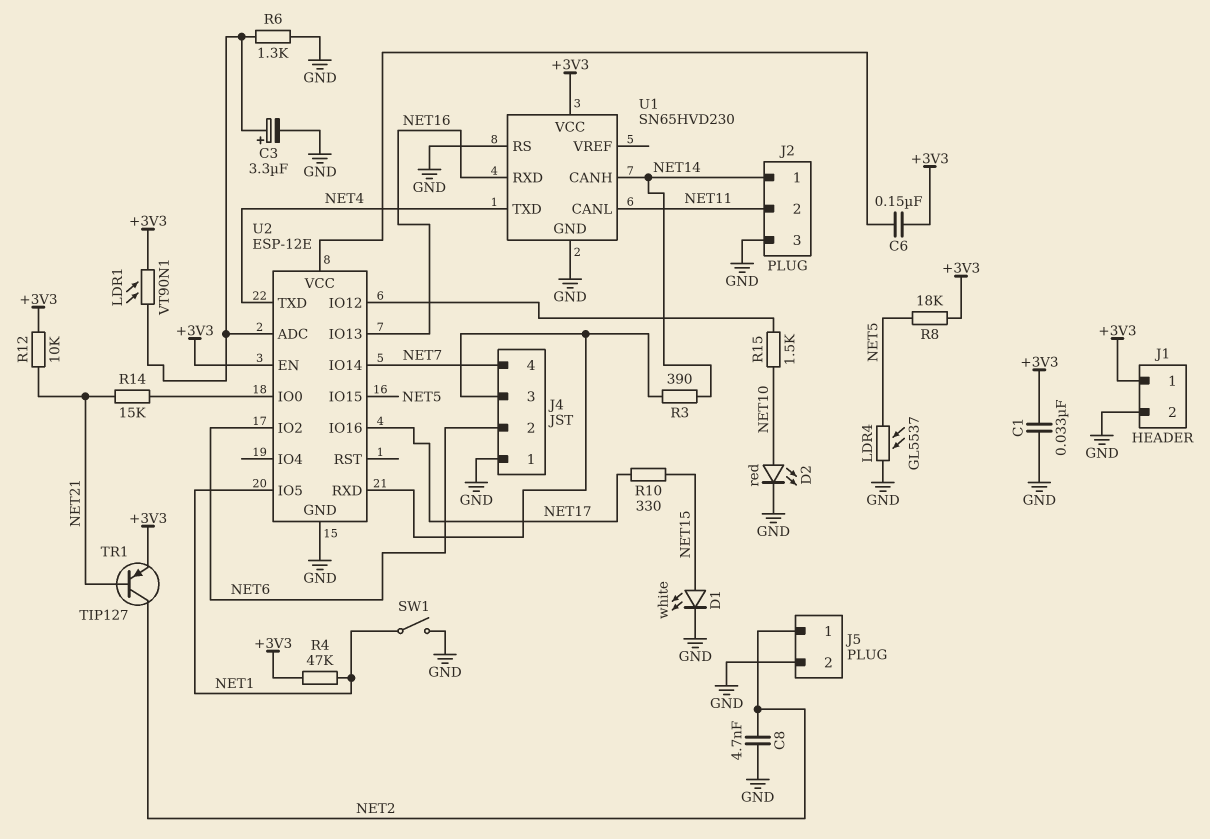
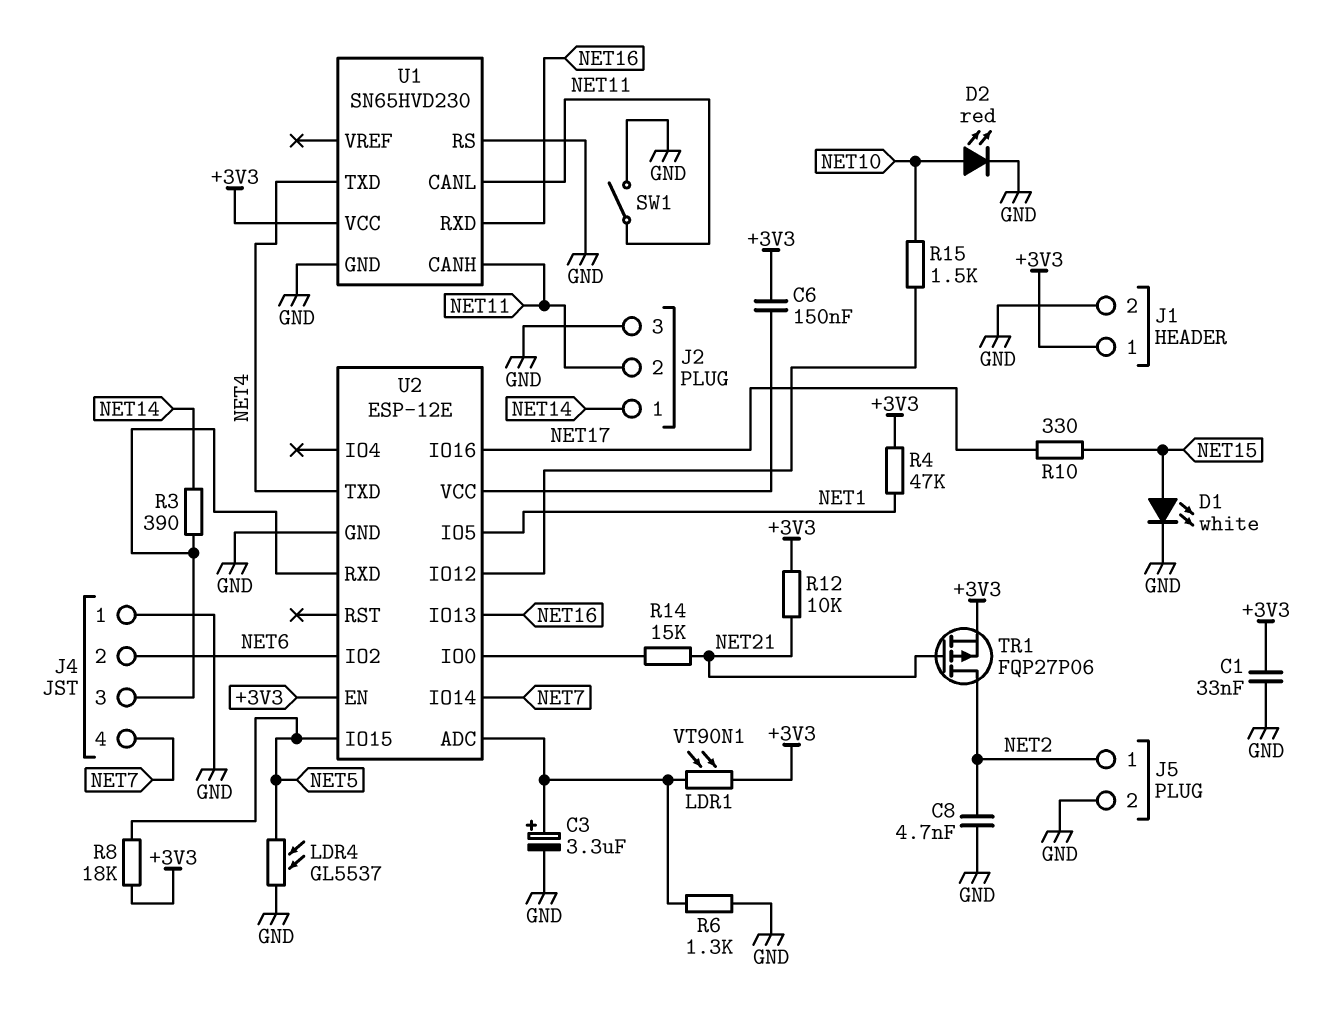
SW1: switch (GND, NET1) -> switch (GND, NET11)
TR1: PNP TIP127 (B NET21, C NET2, E +3V3) -> PMOS FQP27P06 (G NET21, D NET2, S +3V3)
U1 pin CANH: NET14 -> NET11

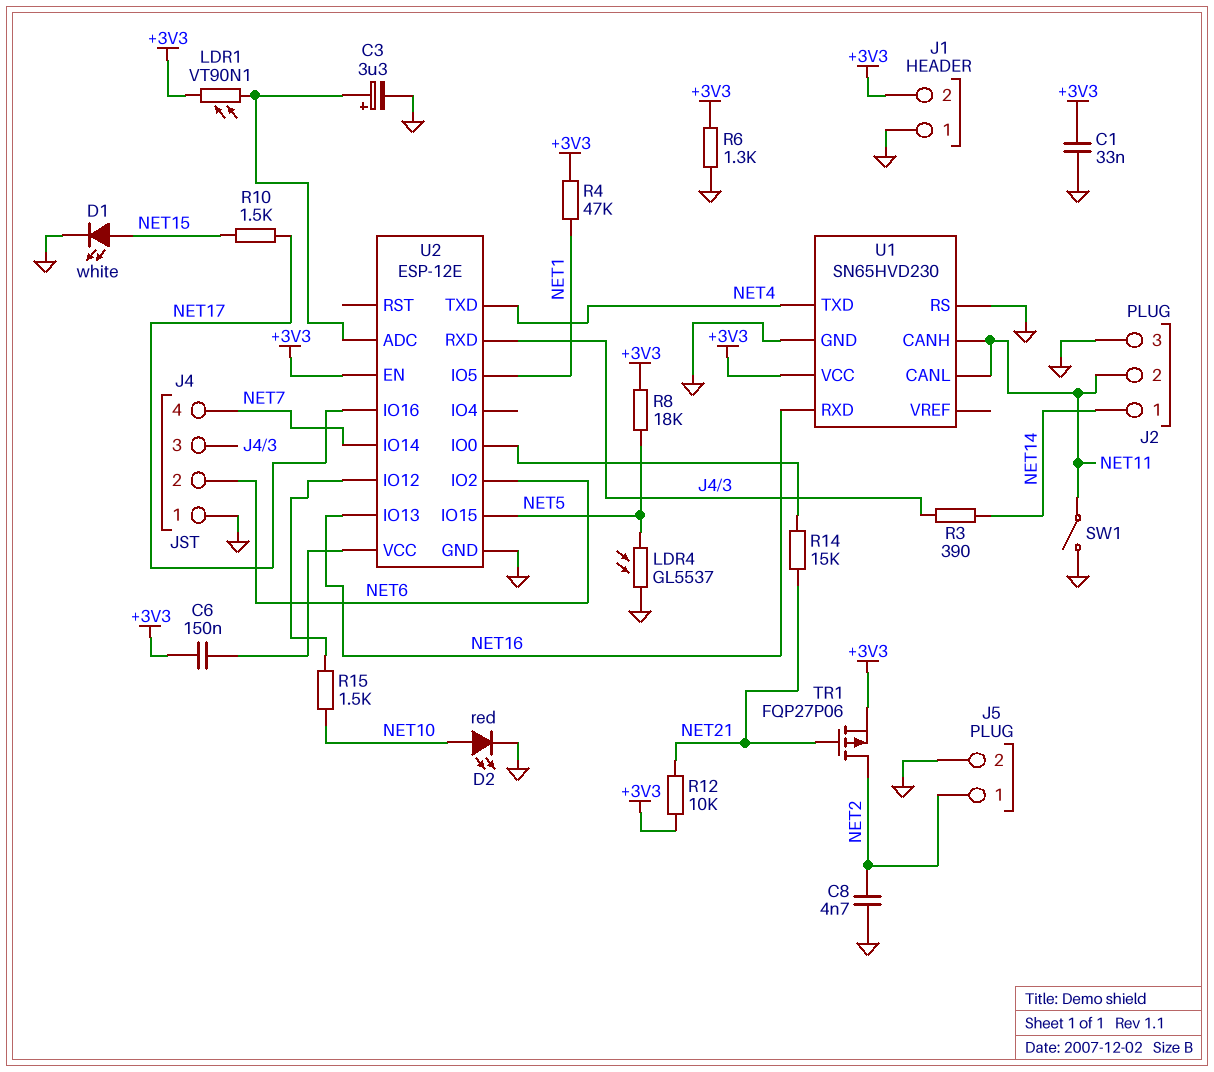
J1 pin 1: +3V3 -> GND
J1 pin 2: GND -> +3V3
R6: 1.3k (GND, U2/ADC) -> 1.3k (+3V3, GND)
R10: 330 (NET15, NET17) -> 1.5k (NET15, NET17)

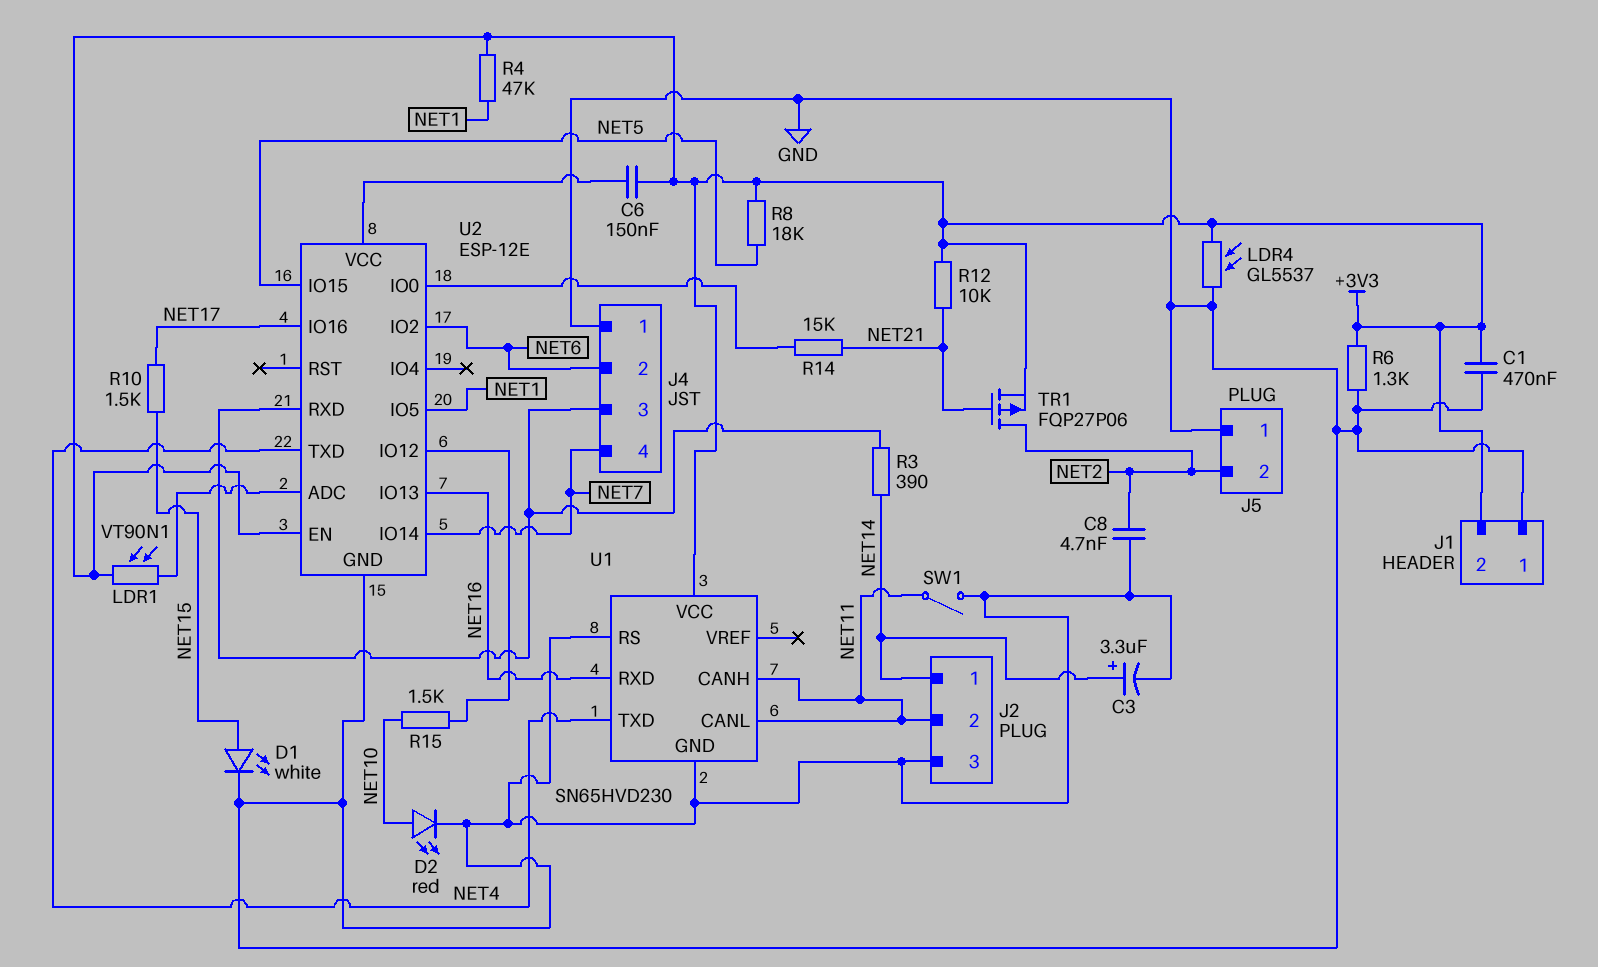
C1: 33nF (+3V3, GND) -> 470nF (+3V3, GND)
C3: 3.3uF (plus U2/ADC, minus GND) -> 3.3uF (plus NET14, minus GND)
J5 pin 1: NET2 -> GND
J5 pin 2: GND -> NET2
LDR4: GL5537 (GND, NET5) -> GL5537 (+3V3, GND)

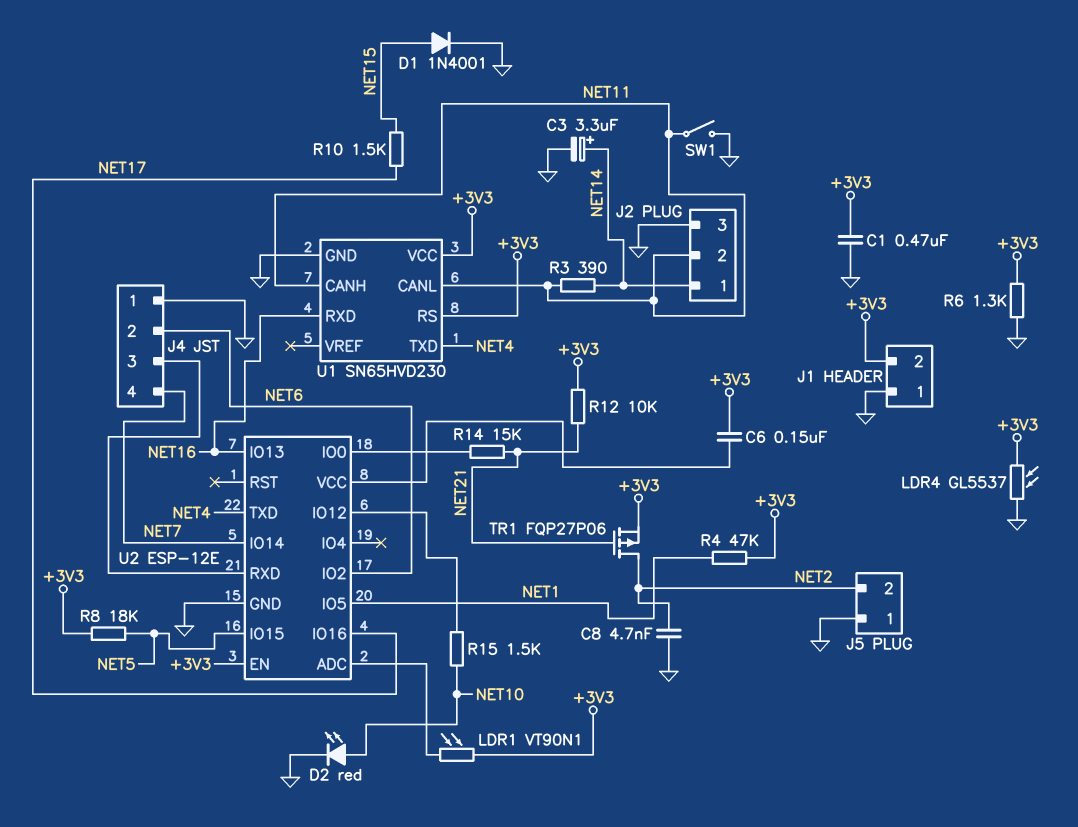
D1: LED white (A NET15, K GND) -> diode 1N4001 (A NET15, K GND)
R3: 390 (J4/3, NET14) -> 390 (NET11, NET14)
U1 pin RS: GND -> +3V3

